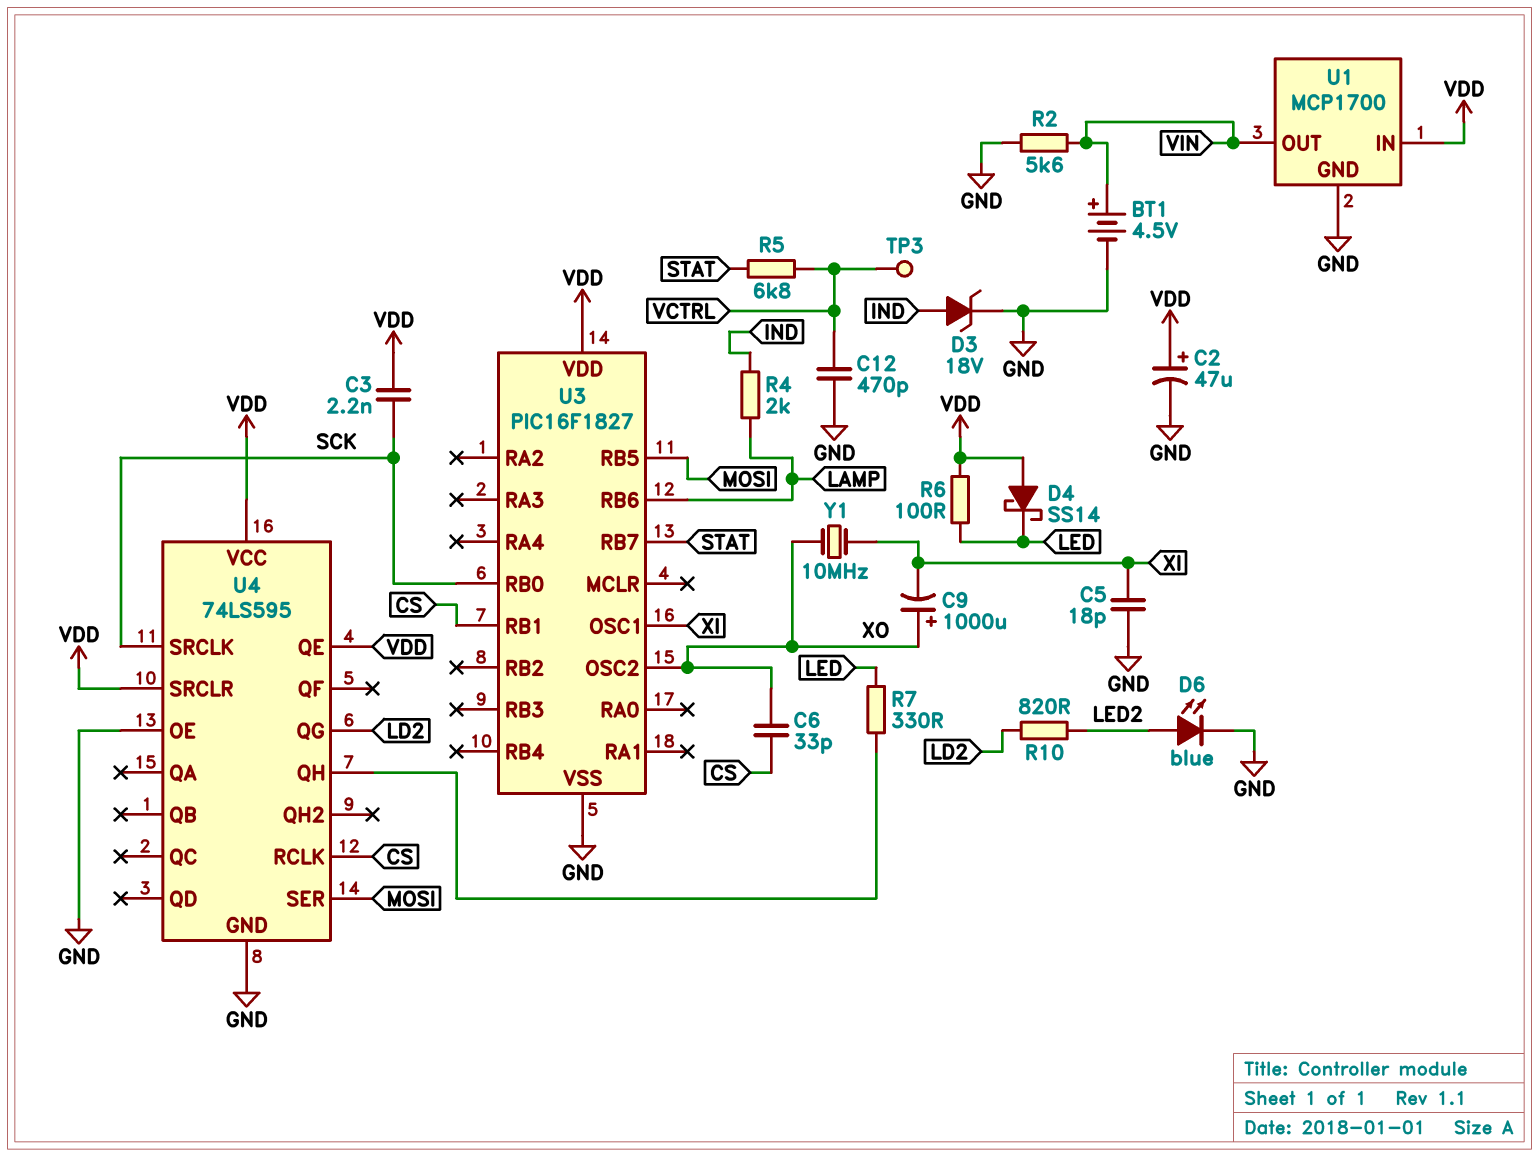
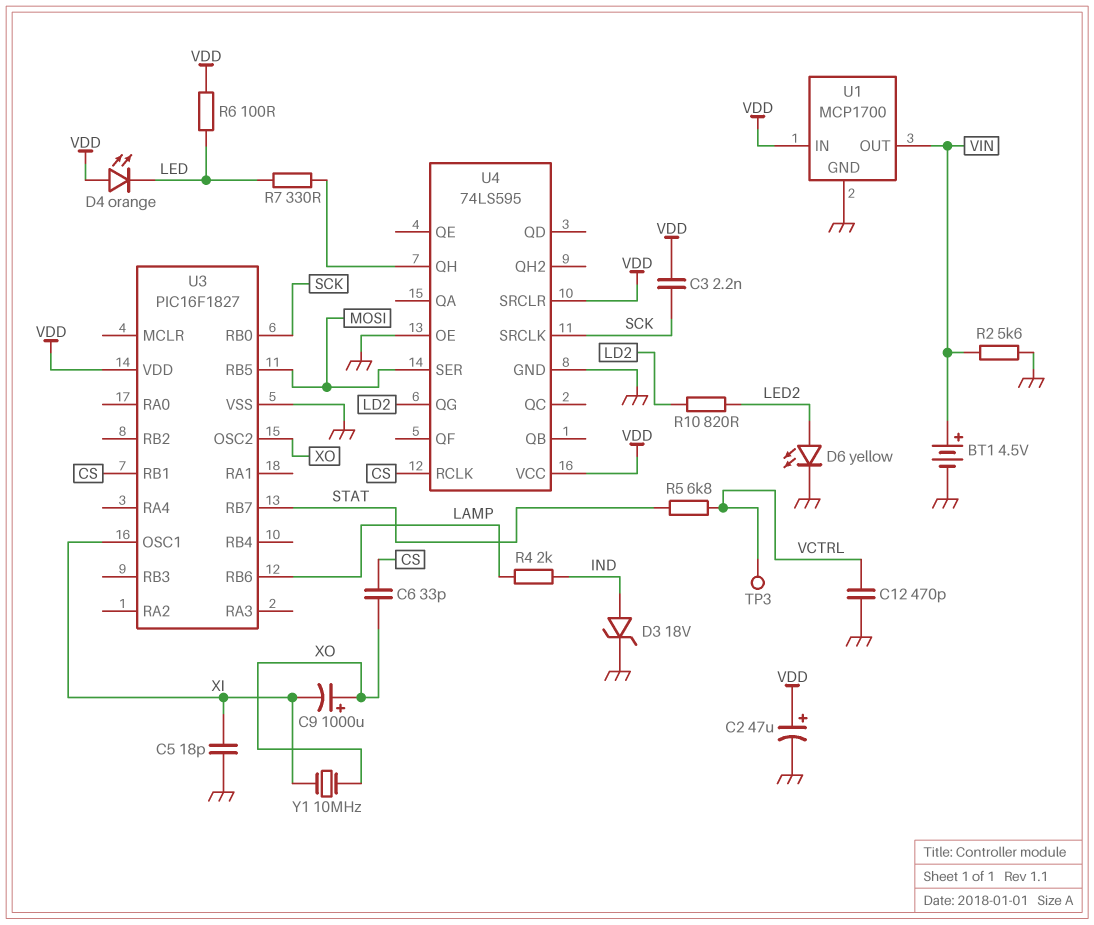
D4: schottky SS14 (A VDD, K LED) -> LED orange (A VDD, K LED)
D6: LED blue (A LED2, K GND) -> LED yellow (A LED2, K GND)
U4 pin QE: VDD -> none

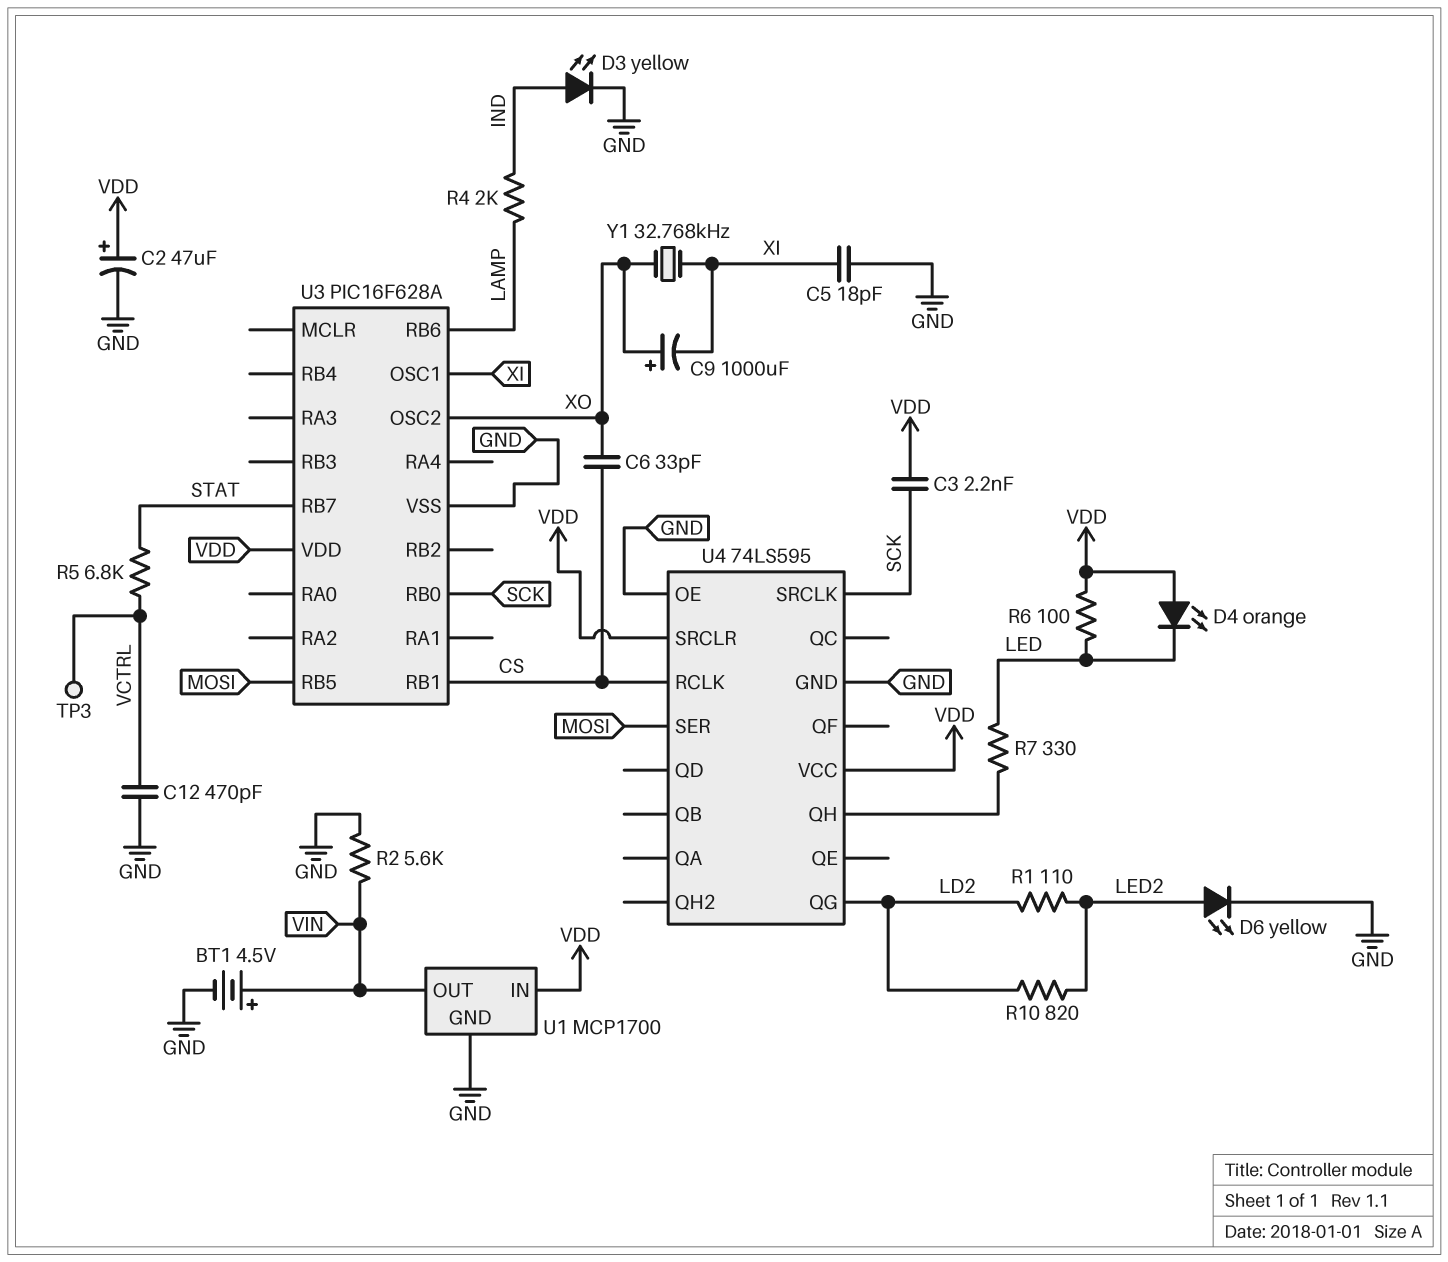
D3: zener 18V (A IND, K GND) -> LED yellow (A IND, K GND)
R1: none -> 110 (LD2, LED2)
U3: PIC16F1827 -> PIC16F628A
Y1: 10MHz (XI, XO) -> 32.768kHz (XI, XO)

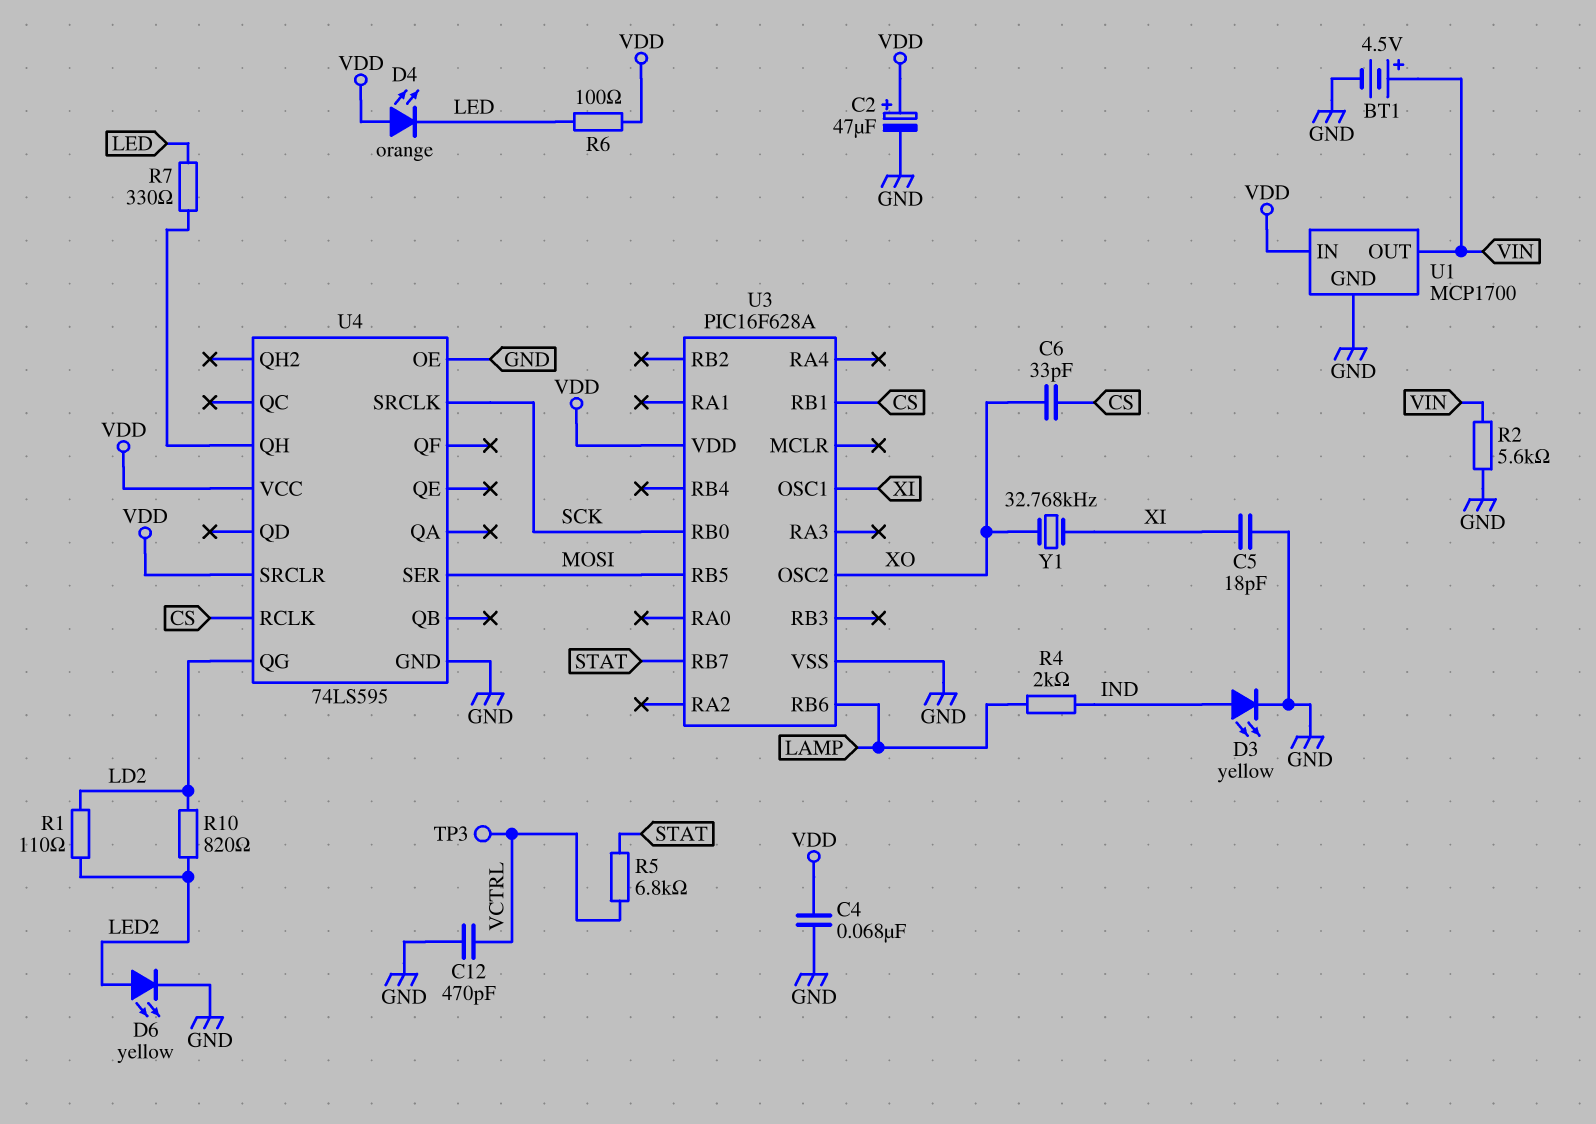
C3: 2.2nF (SCK, VDD) -> none
C4: none -> 68nF (GND, VDD)
C9: 1000uF (plus XO, minus XI) -> none

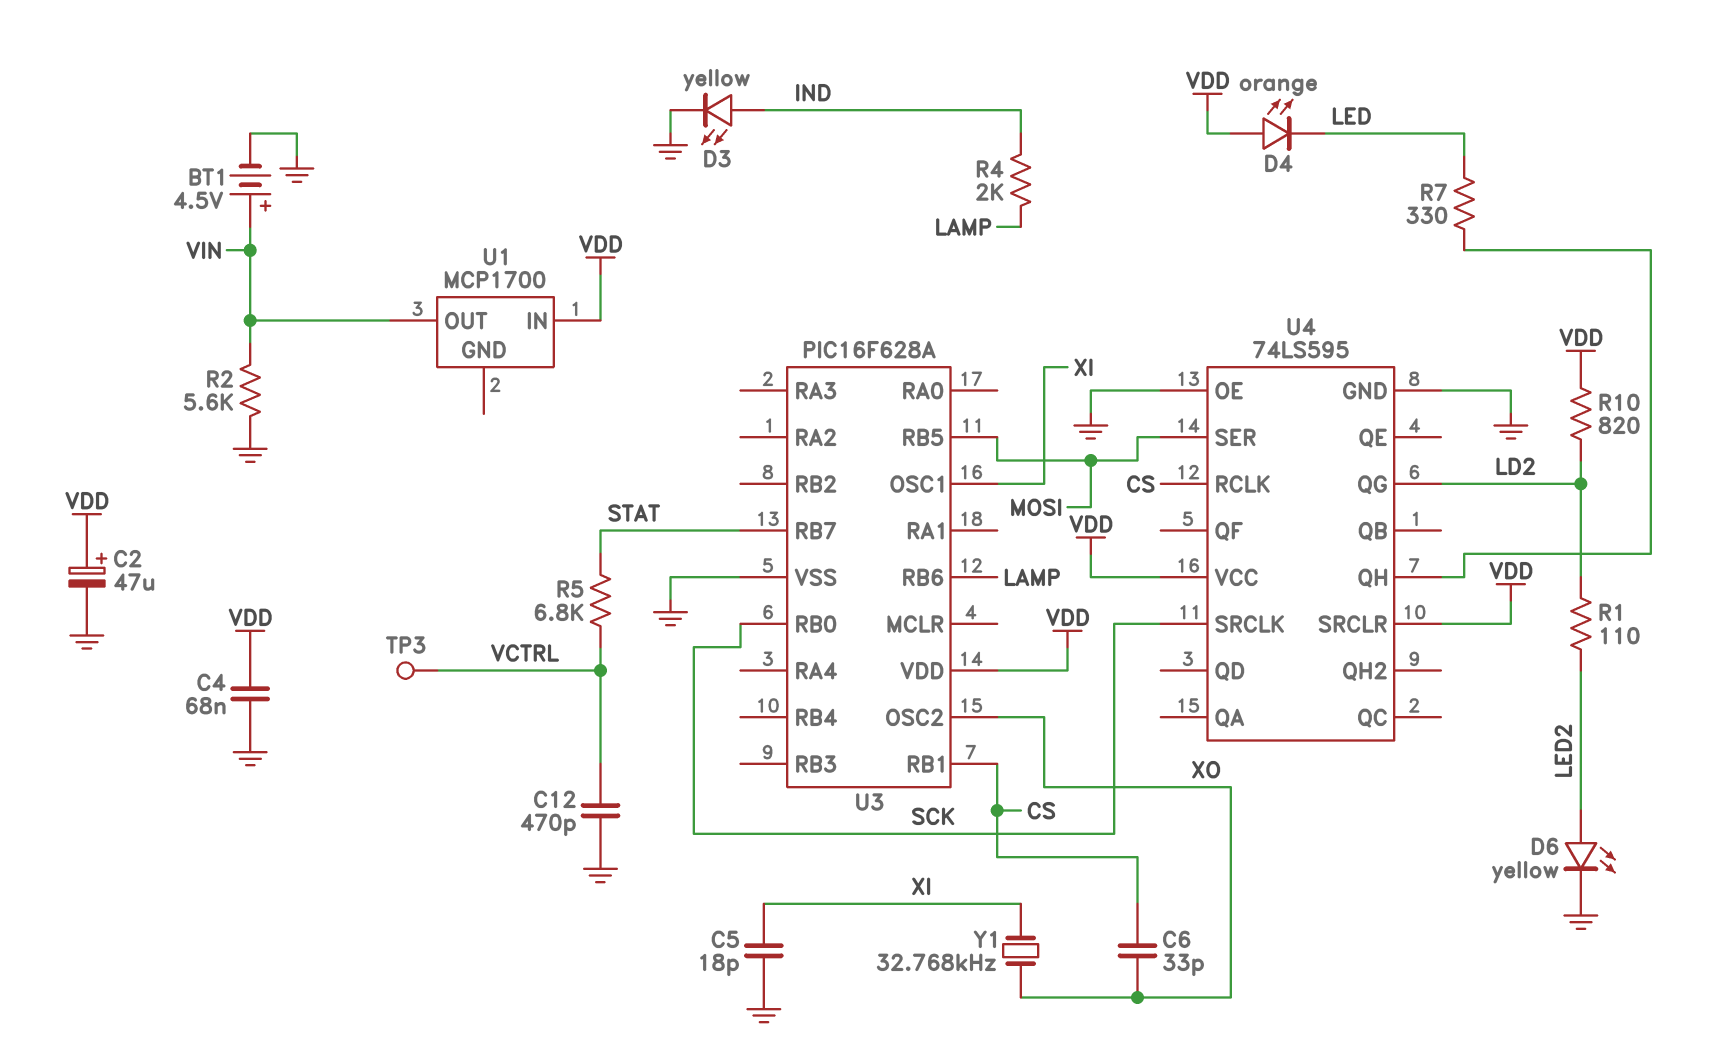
R6: 100 (LED, VDD) -> none
R10: 820 (LD2, LED2) -> 820 (LD2, VDD)
U1 pin GND: GND -> none

